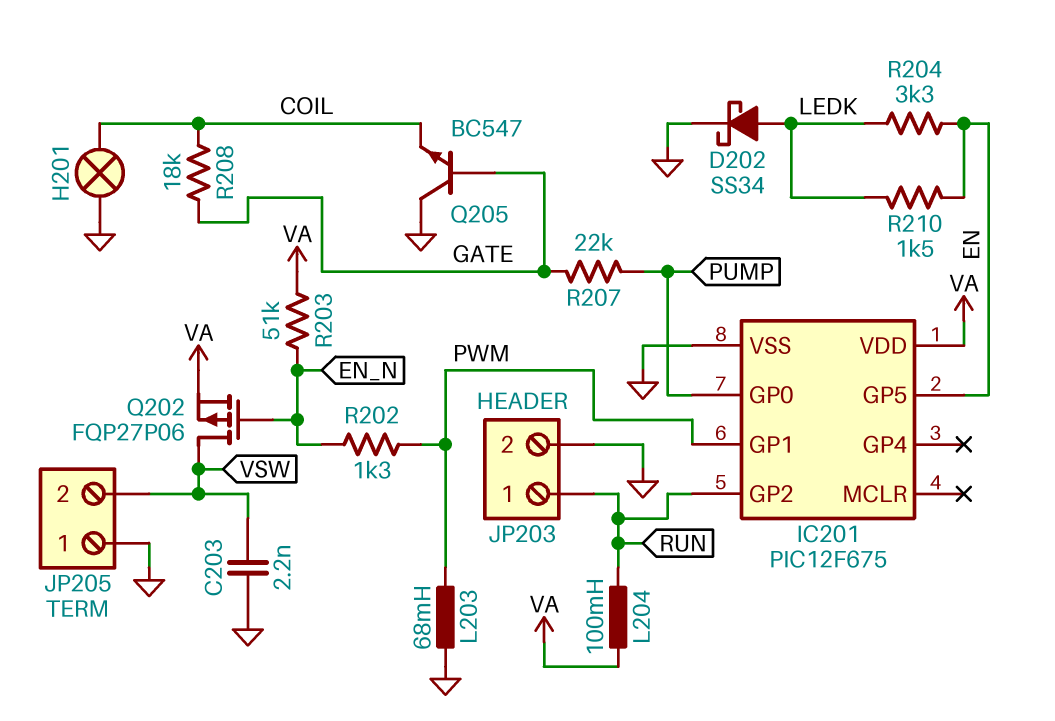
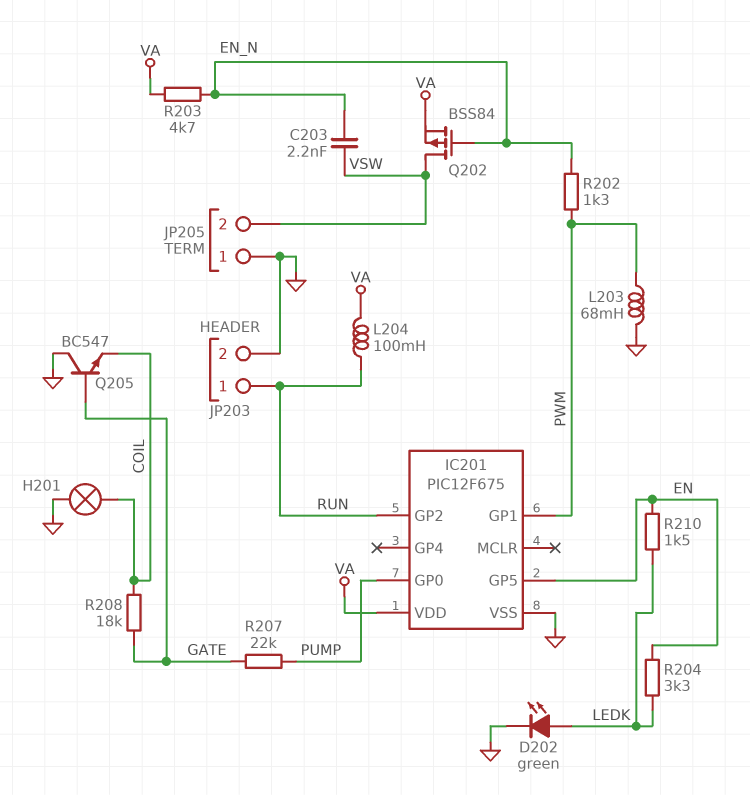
C203: 2.2nF (GND, VSW) -> 2.2nF (EN_N, VSW)
D202: schottky SS34 (A LEDK, K GND) -> LED green (A LEDK, K GND)
Q202: PMOS FQP27P06 (G EN_N, D VSW, S VA) -> PMOS BSS84 (G EN_N, D VSW, S VA)
R203: 51k (EN_N, VA) -> 4.7k (EN_N, VA)

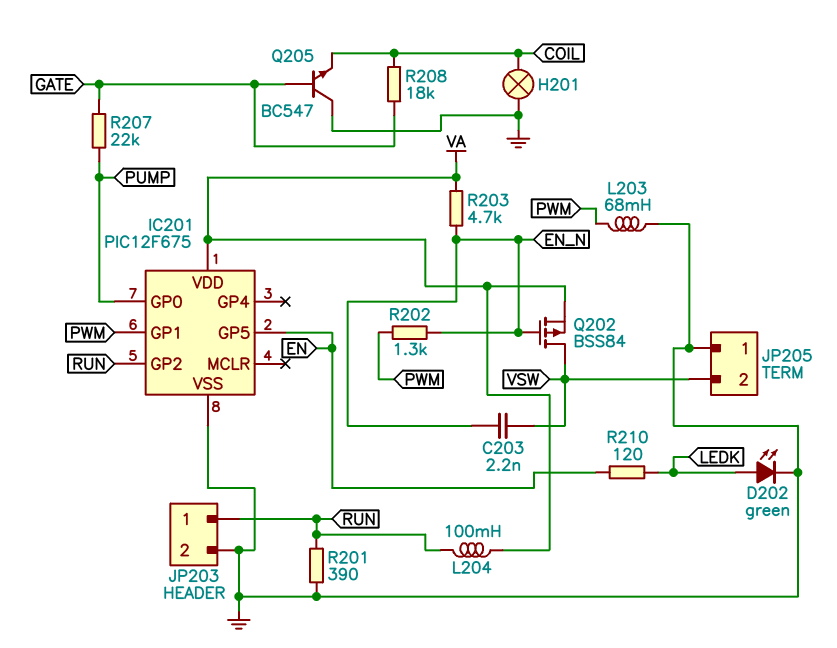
R201: none -> 390 (GND, RUN)
R204: 3.3k (EN, LEDK) -> none
R210: 1.5k (EN, LEDK) -> 120 (EN, LEDK)

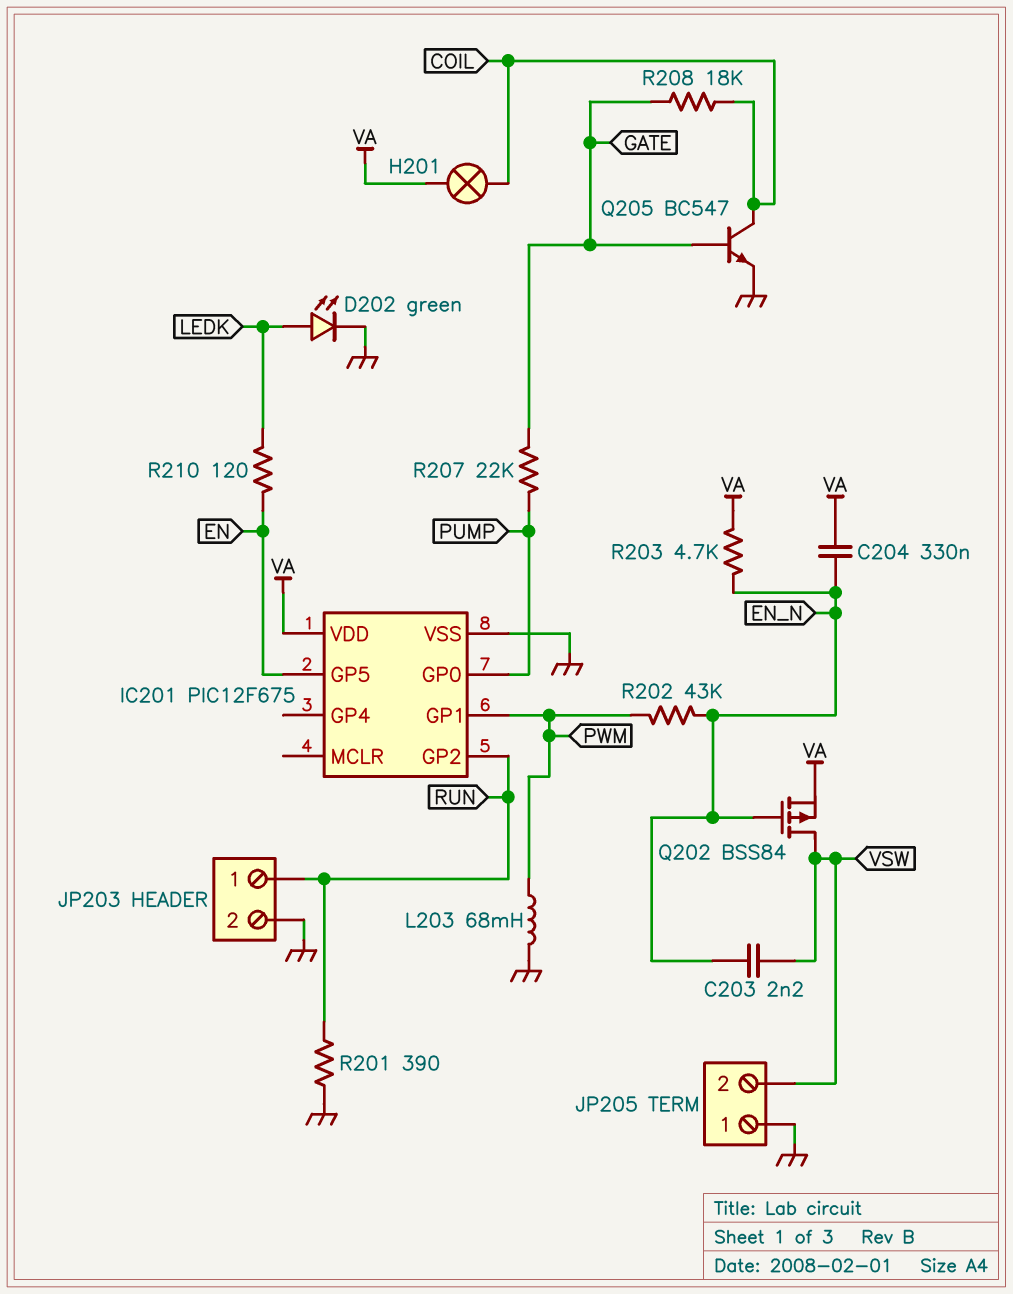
C204: none -> 330nF (EN_N, VA)
H201: lamp (COIL, GND) -> lamp (COIL, VA)
L204: 100mH (RUN, VA) -> none
Q205: NPN BC547 (B GATE, C GND, E COIL) -> NPN BC547 (B GATE, C COIL, E GND)
R202: 1.3k (EN_N, PWM) -> 43k (EN_N, PWM)

